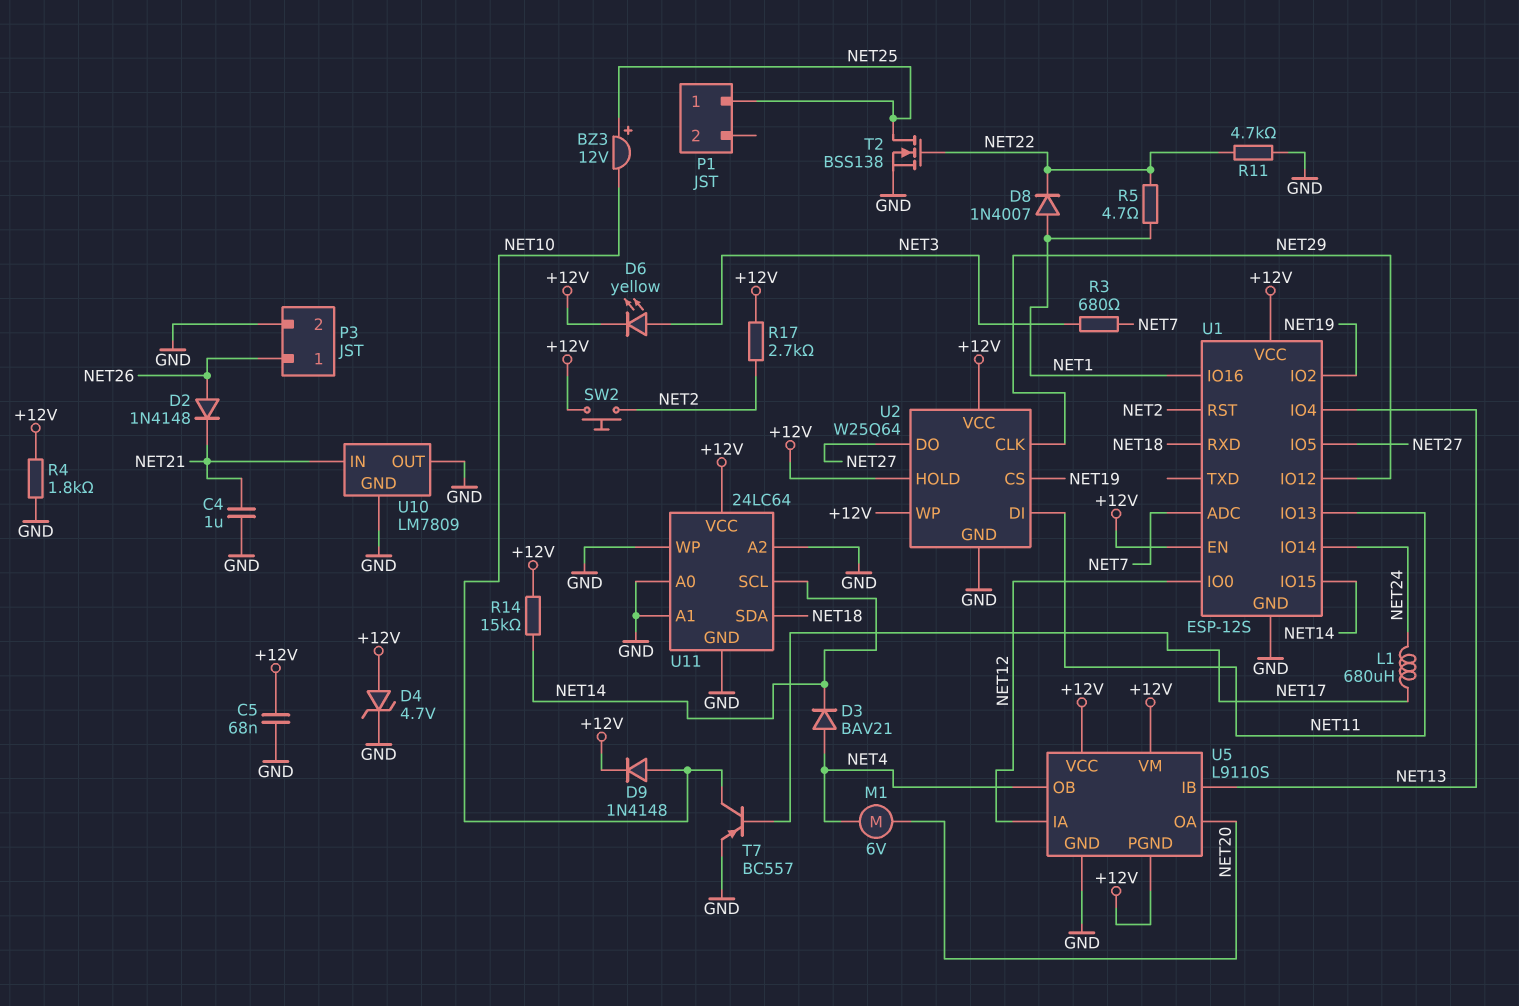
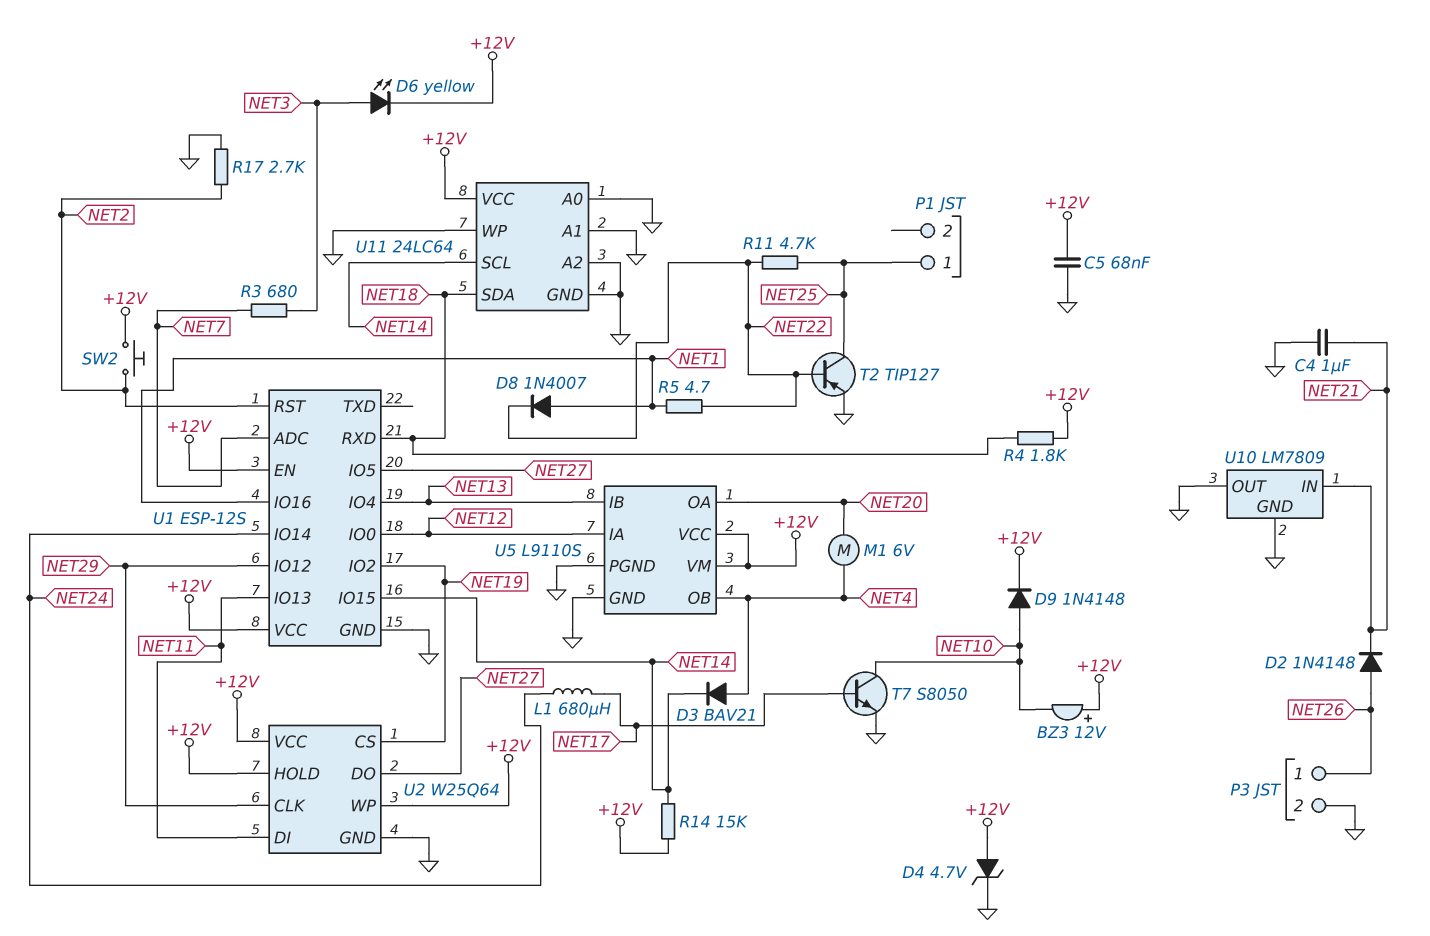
BZ3: buzzer 12V (plus NET25, minus NET10) -> buzzer 12V (plus +12V, minus NET10)
R4: 1.8k (+12V, GND) -> 1.8k (+12V, NET18)
R11: 4.7k (GND, NET22) -> 4.7k (NET22, NET25)
R17: 2.7k (+12V, NET2) -> 2.7k (GND, NET2)
T2: NMOS BSS138 (G NET22, D NET25, S GND) -> PNP TIP127 (B NET22, C NET25, E GND)
T7: PNP BC557 (B NET17, C NET10, E GND) -> NPN S8050 (B NET17, C NET10, E GND)
U5 pin PGND: +12V -> GND

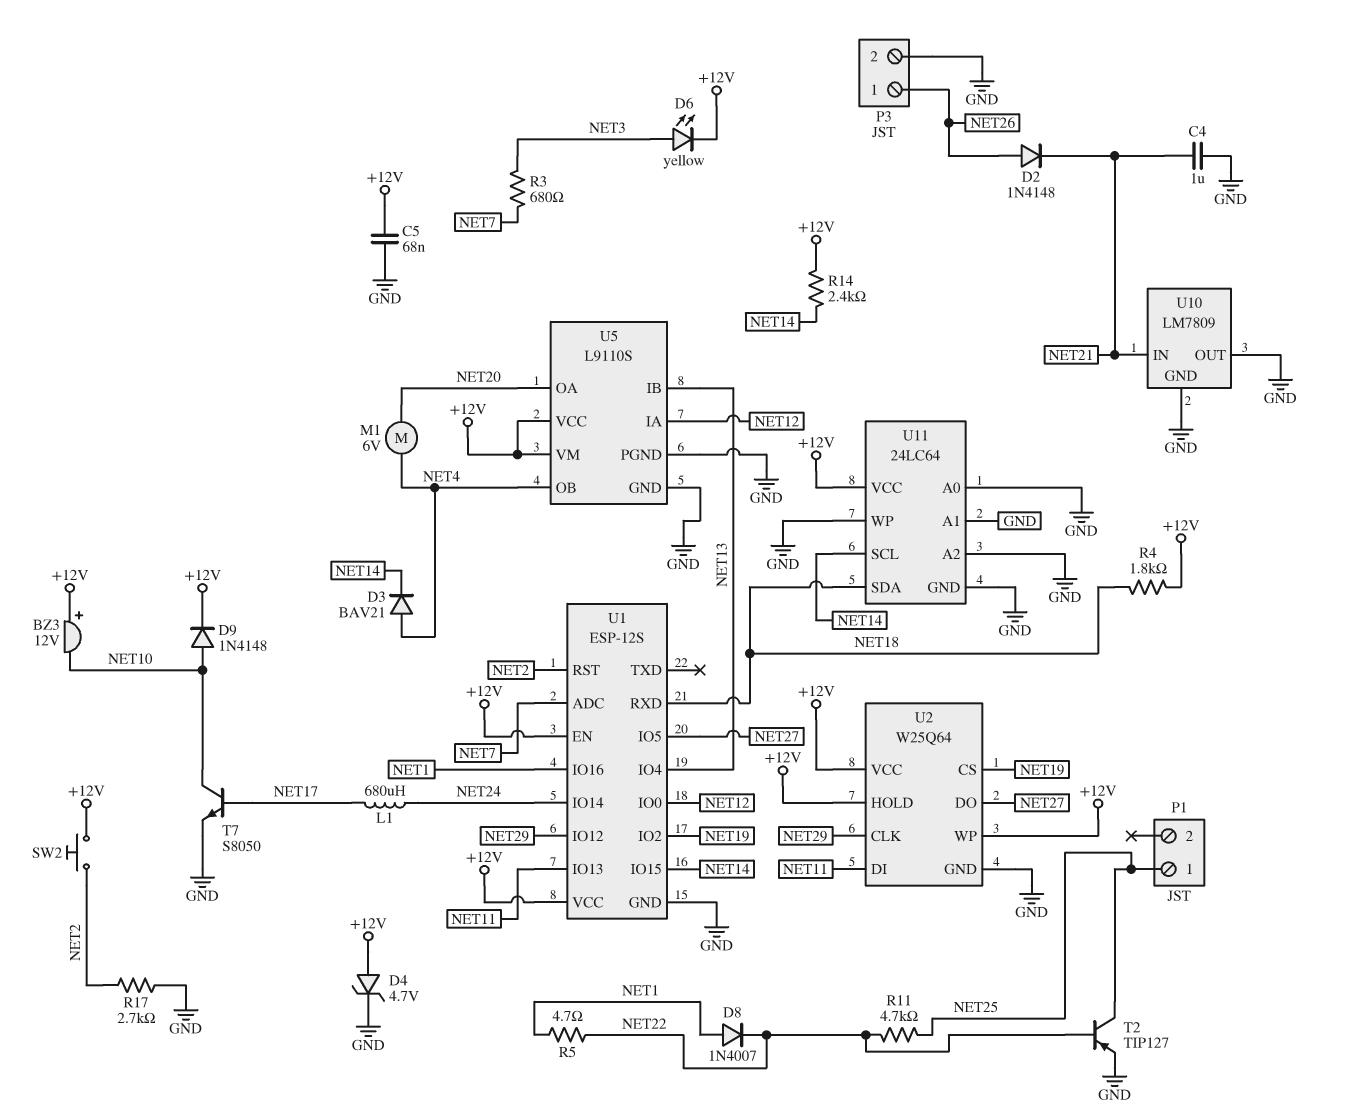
R14: 15k (+12V, NET14) -> 2.4k (+12V, NET14)

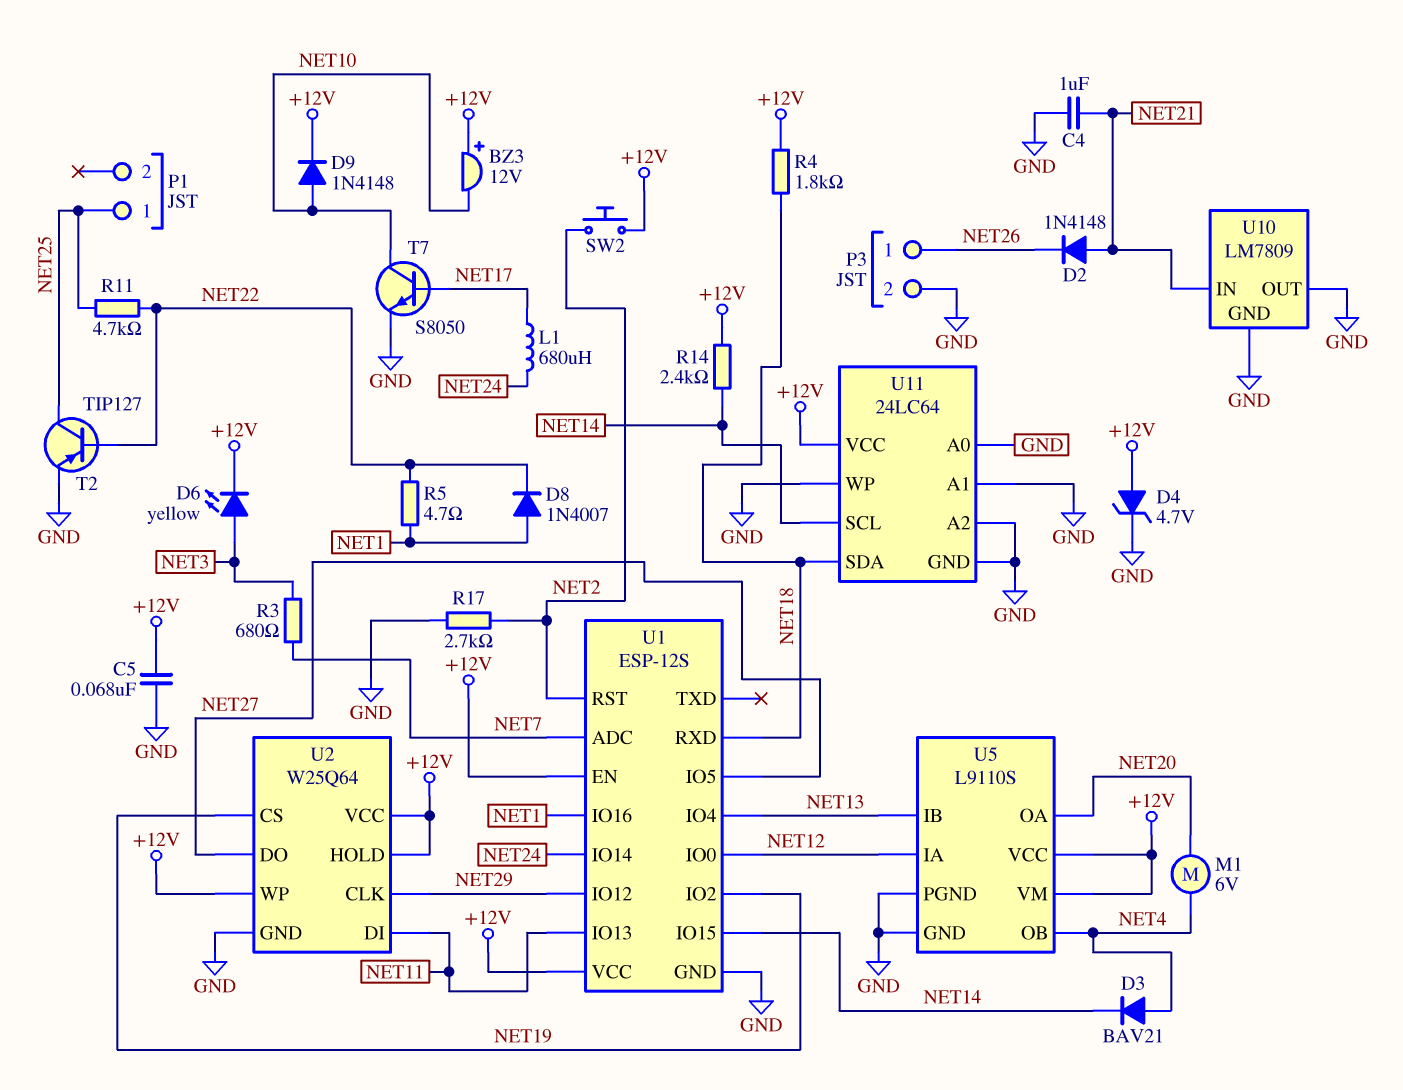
D2: diode 1N4148 (A NET26, K NET21) -> diode 1N4148 (A NET21, K NET26)

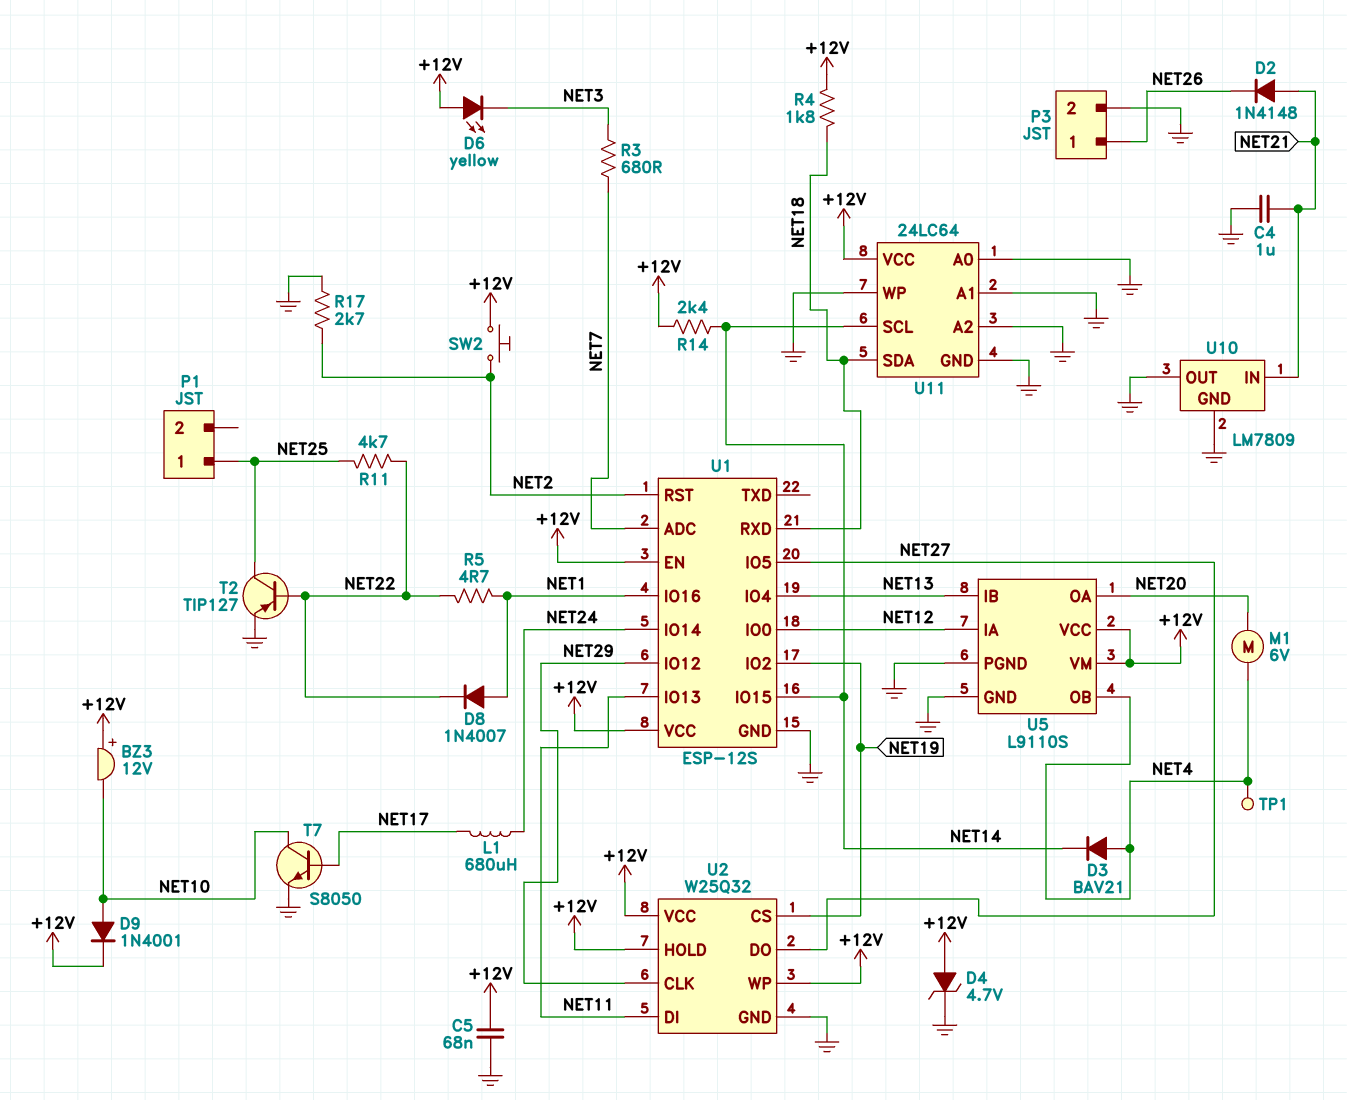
D6: LED yellow (A NET3, K +12V) -> LED yellow (A +12V, K NET3)
D9: diode 1N4148 (A NET10, K +12V) -> diode 1N4001 (A NET10, K +12V)
TP1: none -> test point (NET4)
U2: W25Q64 -> W25Q32

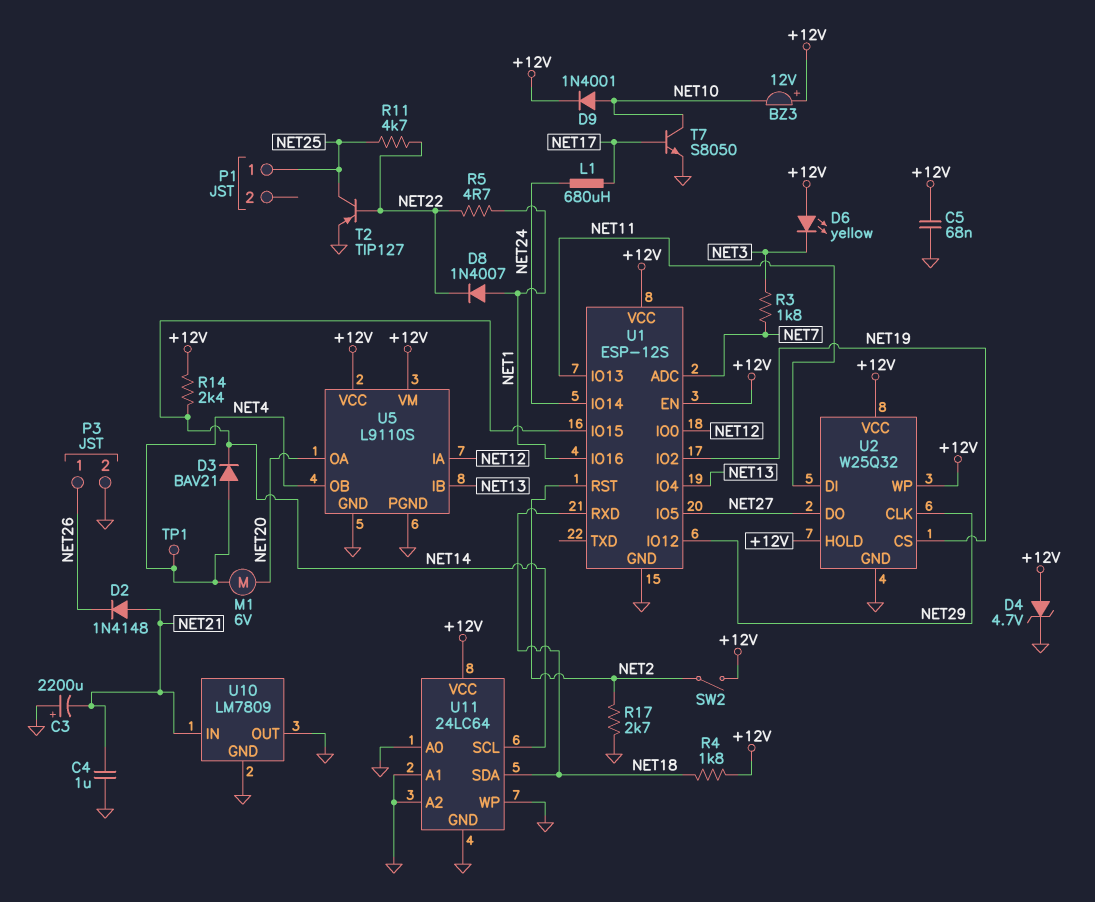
C3: none -> 2200uF (plus GND, minus NET21)
R3: 680 (NET3, NET7) -> 1.8k (NET3, NET7)
SW2: button (+12V, NET2) -> switch (+12V, NET2)

